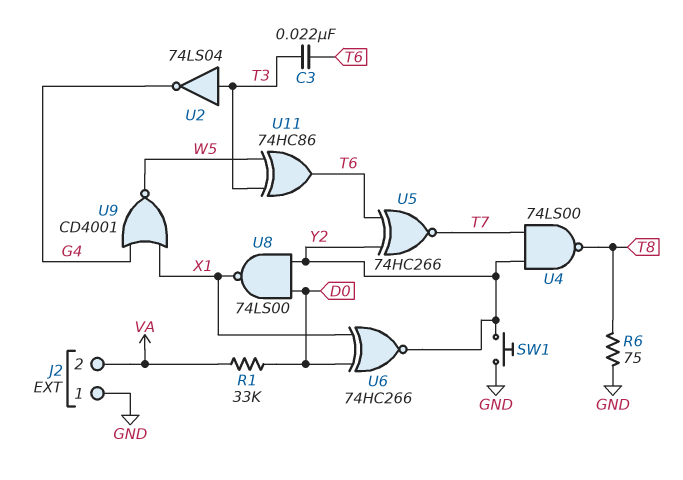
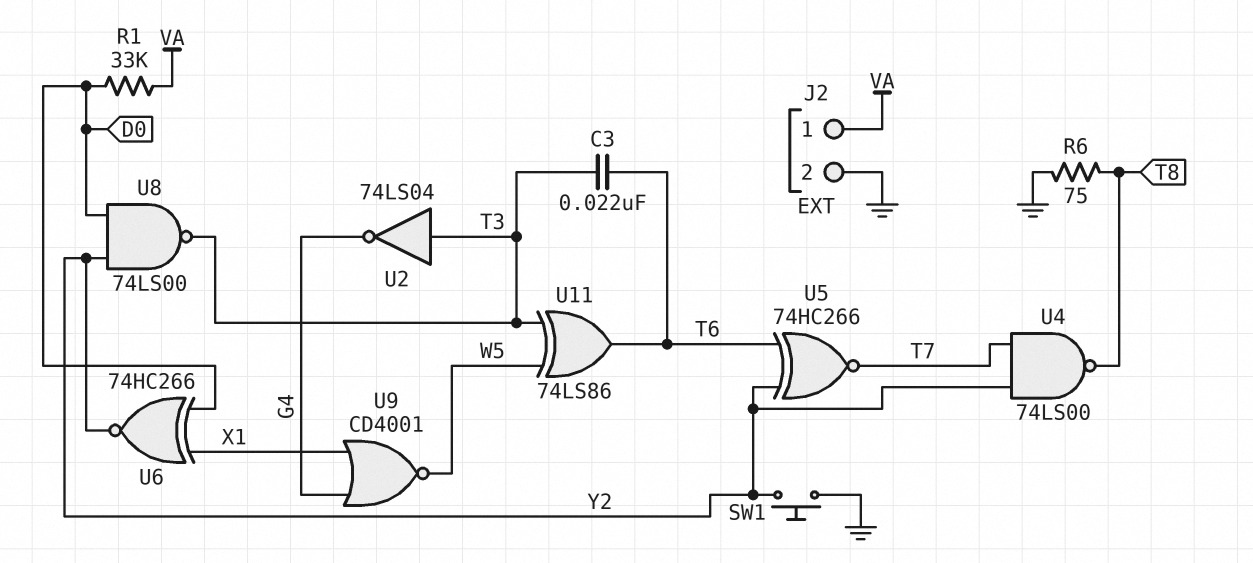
J2 pin 1: GND -> VA
J2 pin 2: VA -> GND
U8: NAND 74LS00 (in D0, in Y2, out X1) -> NAND 74LS00 (in D0, in Y2, out T3)
U11: XOR 74HC86 (in T3, in W5, out T6) -> XOR 74LS86 (in T3, in W5, out T6)

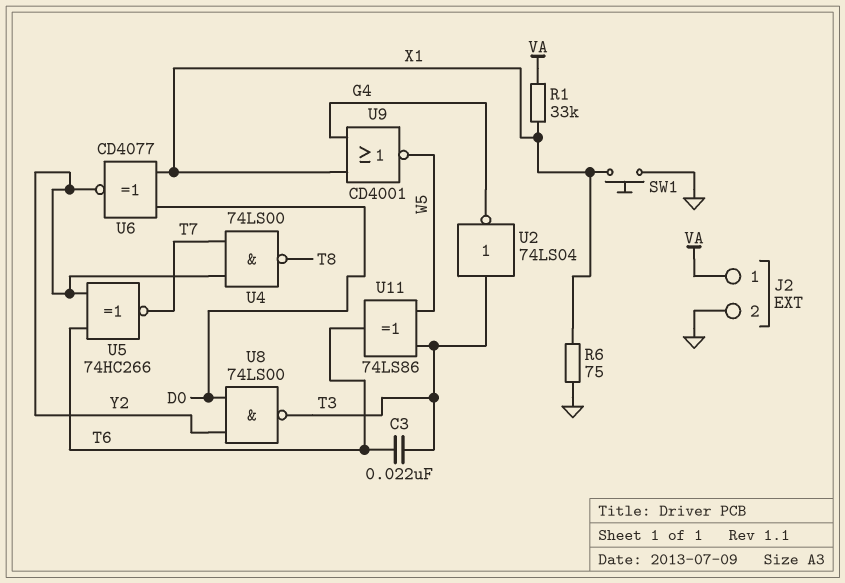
R1: 33k (D0, VA) -> 33k (VA, X1)
R6: 75 (GND, T8) -> 75 (GND, X1)
SW1: button (GND, Y2) -> button (GND, X1)
U6: XNOR 74HC266 (in D0, in X1, out Y2) -> XNOR CD4077 (in D0, in X1, out Y2)

